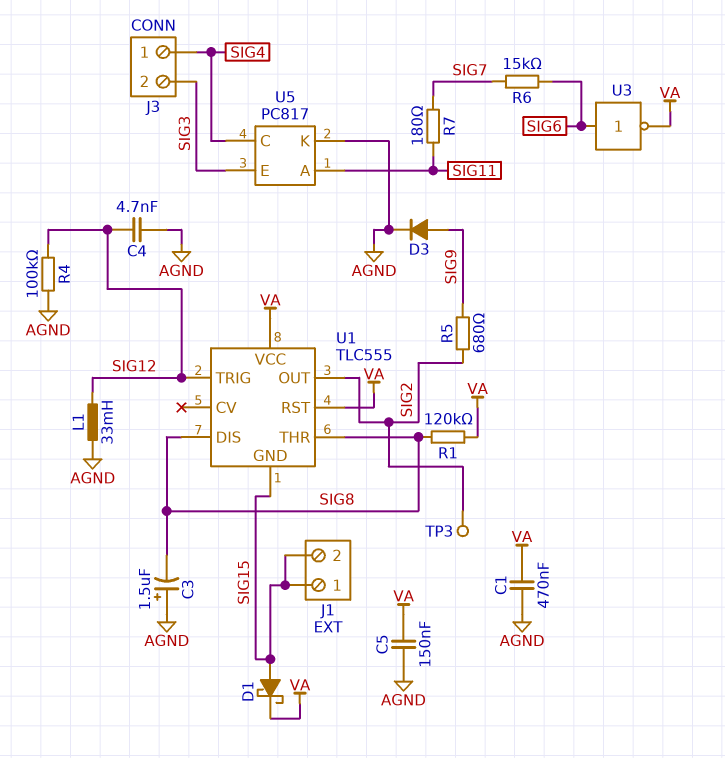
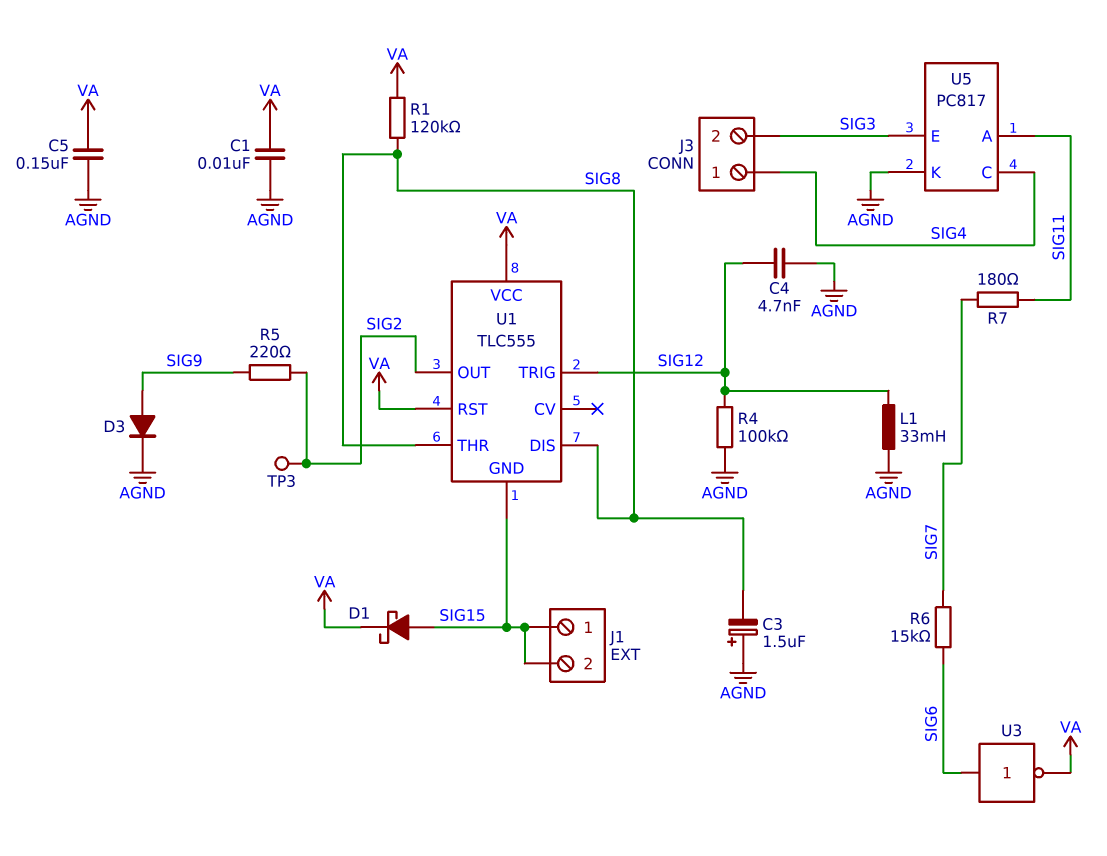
C1: 470nF (AGND, VA) -> 10nF (AGND, VA)
R5: 680 (SIG2, SIG9) -> 220 (SIG2, SIG9)

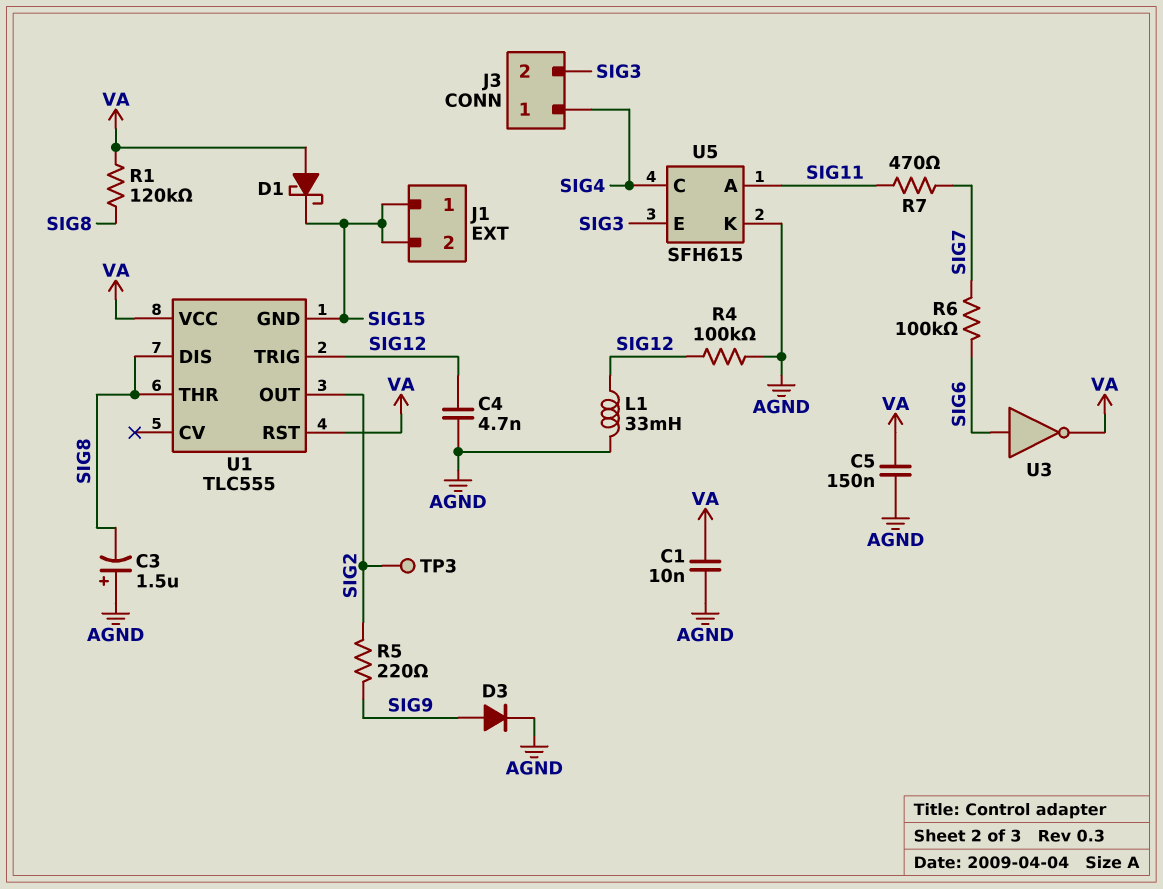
D1: schottky (A SIG15, K VA) -> schottky (A VA, K SIG15)
R6: 15k (SIG6, SIG7) -> 100k (SIG6, SIG7)
R7: 180 (SIG7, SIG11) -> 470 (SIG7, SIG11)
U5: PC817 -> SFH615

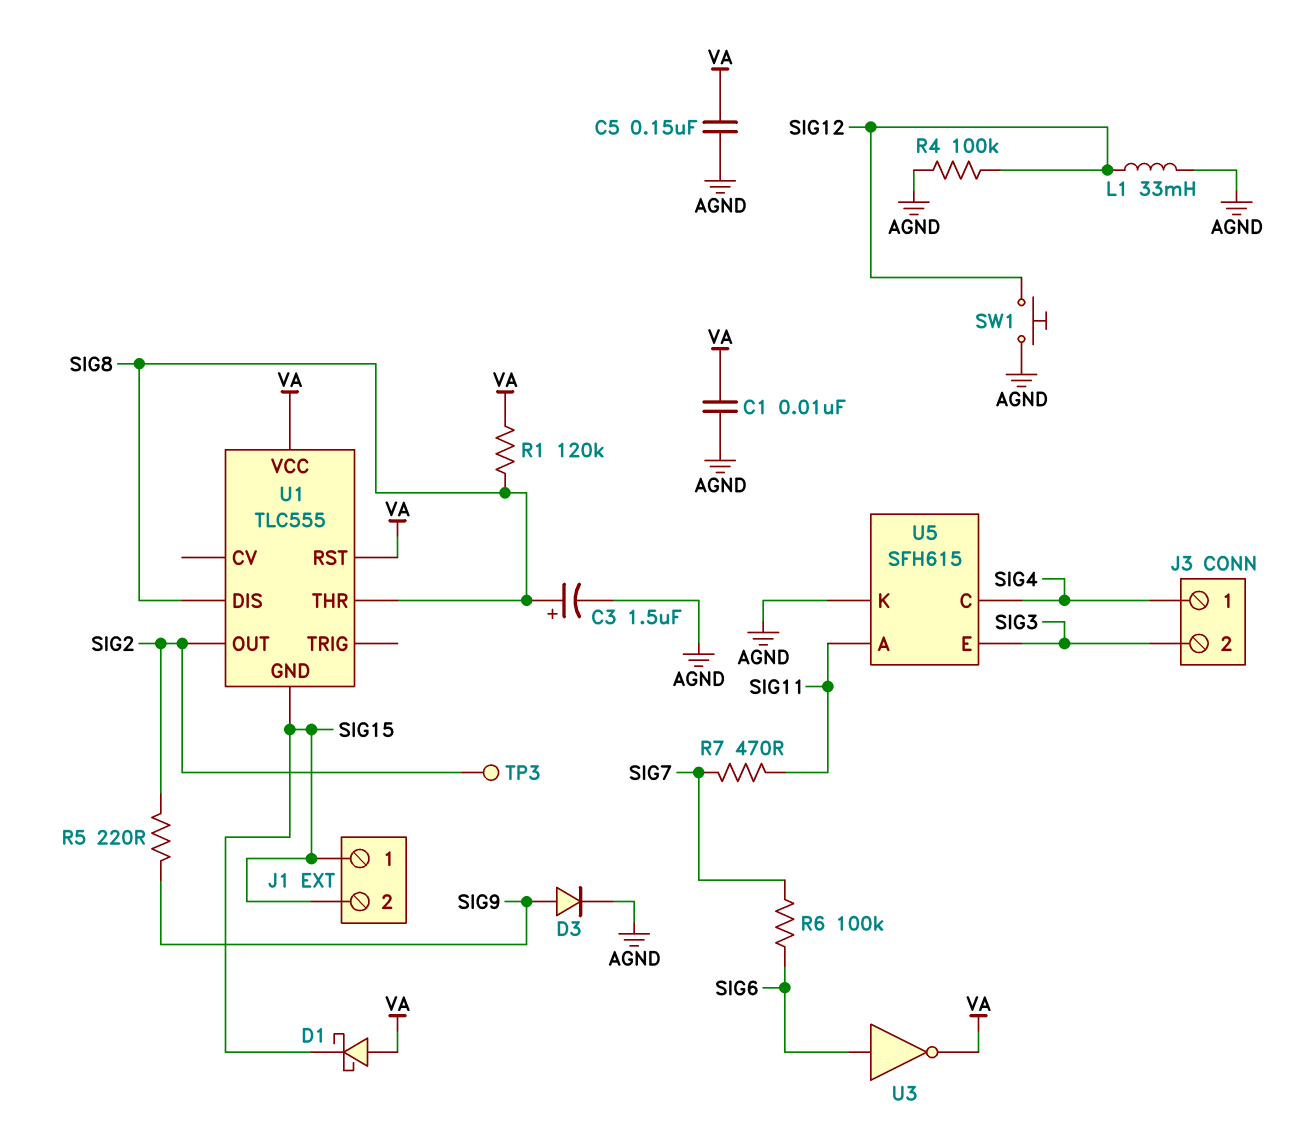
C3: 1.5uF (plus AGND, minus SIG8) -> 1.5uF (plus SIG8, minus AGND)
C4: 4.7nF (AGND, SIG12) -> none
SW1: none -> button (AGND, SIG12)
U1 pin TRIG: SIG12 -> none

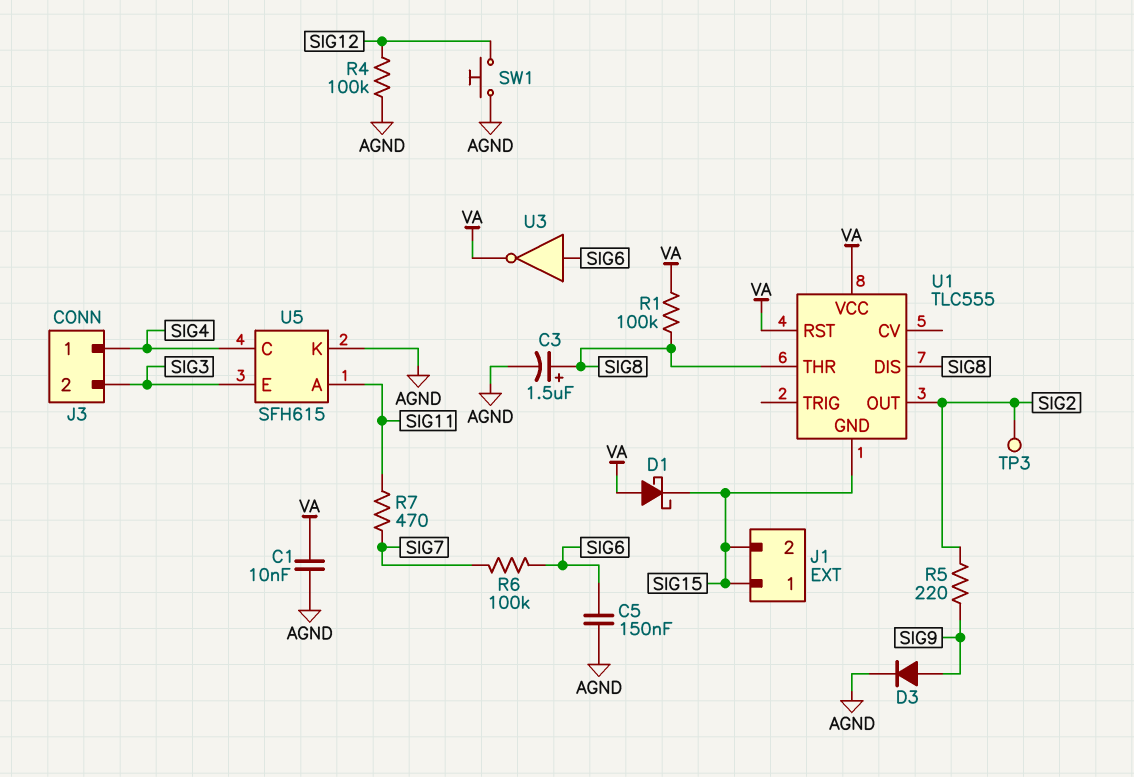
C5: 150nF (AGND, VA) -> 150nF (AGND, SIG6)
L1: 33mH (AGND, SIG12) -> none
R1: 120k (SIG8, VA) -> 100k (SIG8, VA)

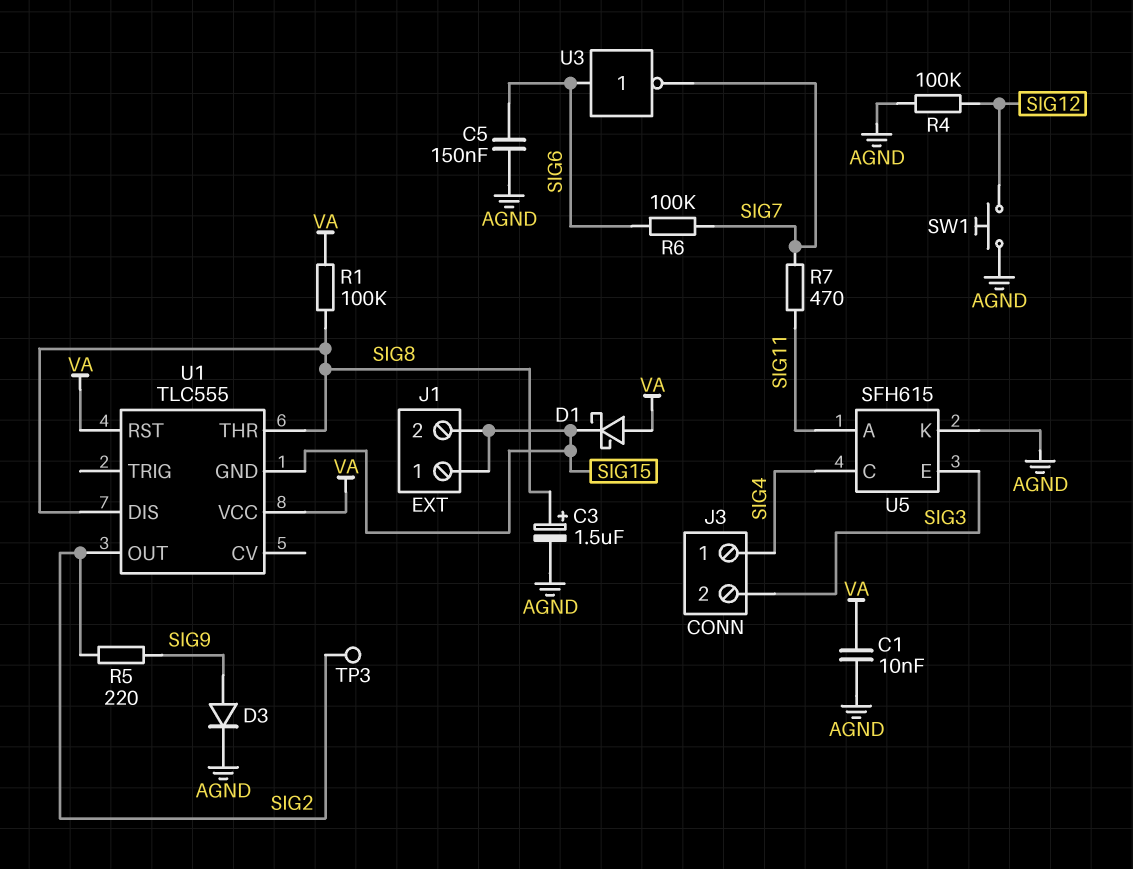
U3: NOT (in SIG6, out VA) -> NOT (in SIG6, out SIG7)

